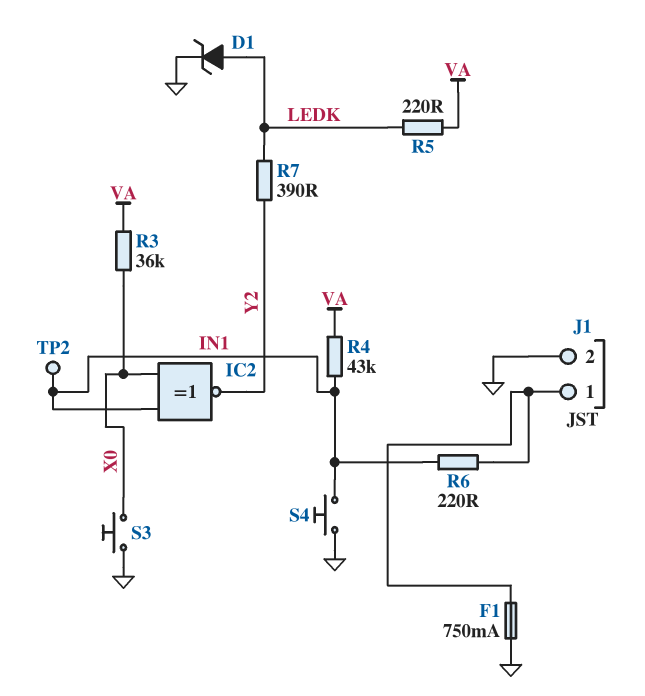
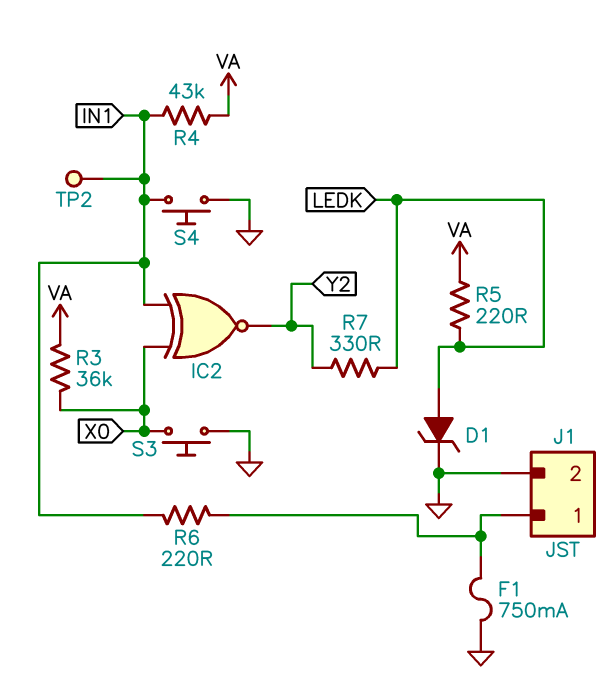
R7: 390 (LEDK, Y2) -> 330 (LEDK, Y2)

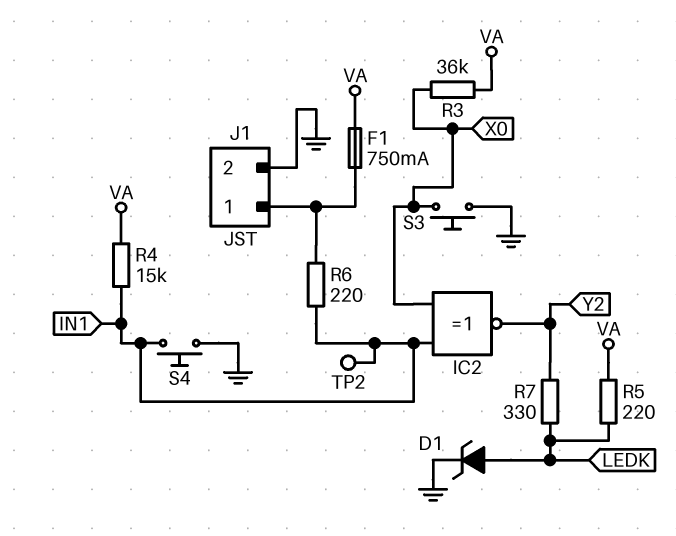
F1: 750mA (GND, J1/1) -> 750mA (J1/1, VA)
R4: 43k (IN1, VA) -> 15k (IN1, VA)

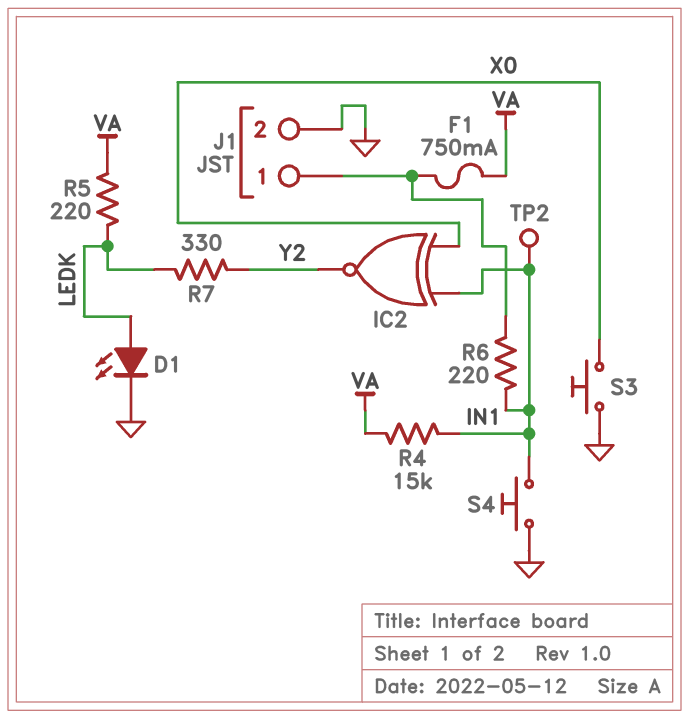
D1: zener (A LEDK, K GND) -> LED (A LEDK, K GND)
R3: 36k (VA, X0) -> none

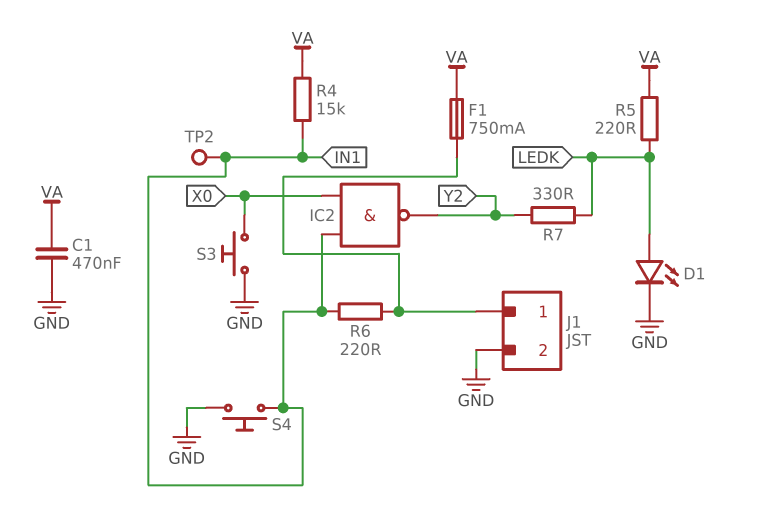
C1: none -> 470nF (GND, VA)
IC2: XNOR (in IN1, in X0, out Y2) -> NAND (in IN1, in X0, out Y2)

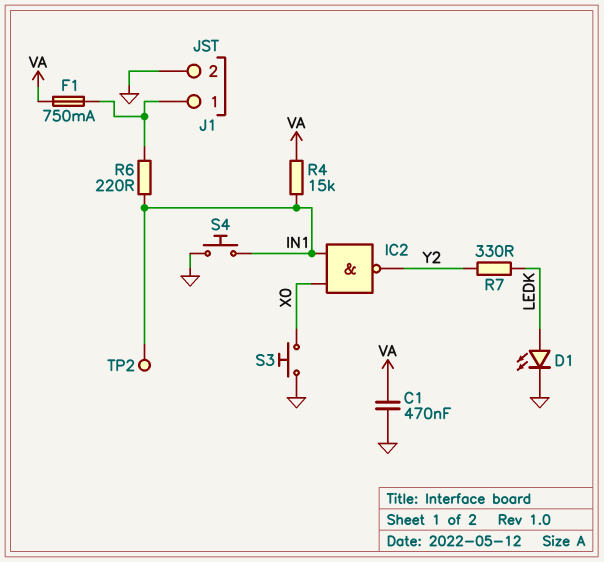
R5: 220 (LEDK, VA) -> none

